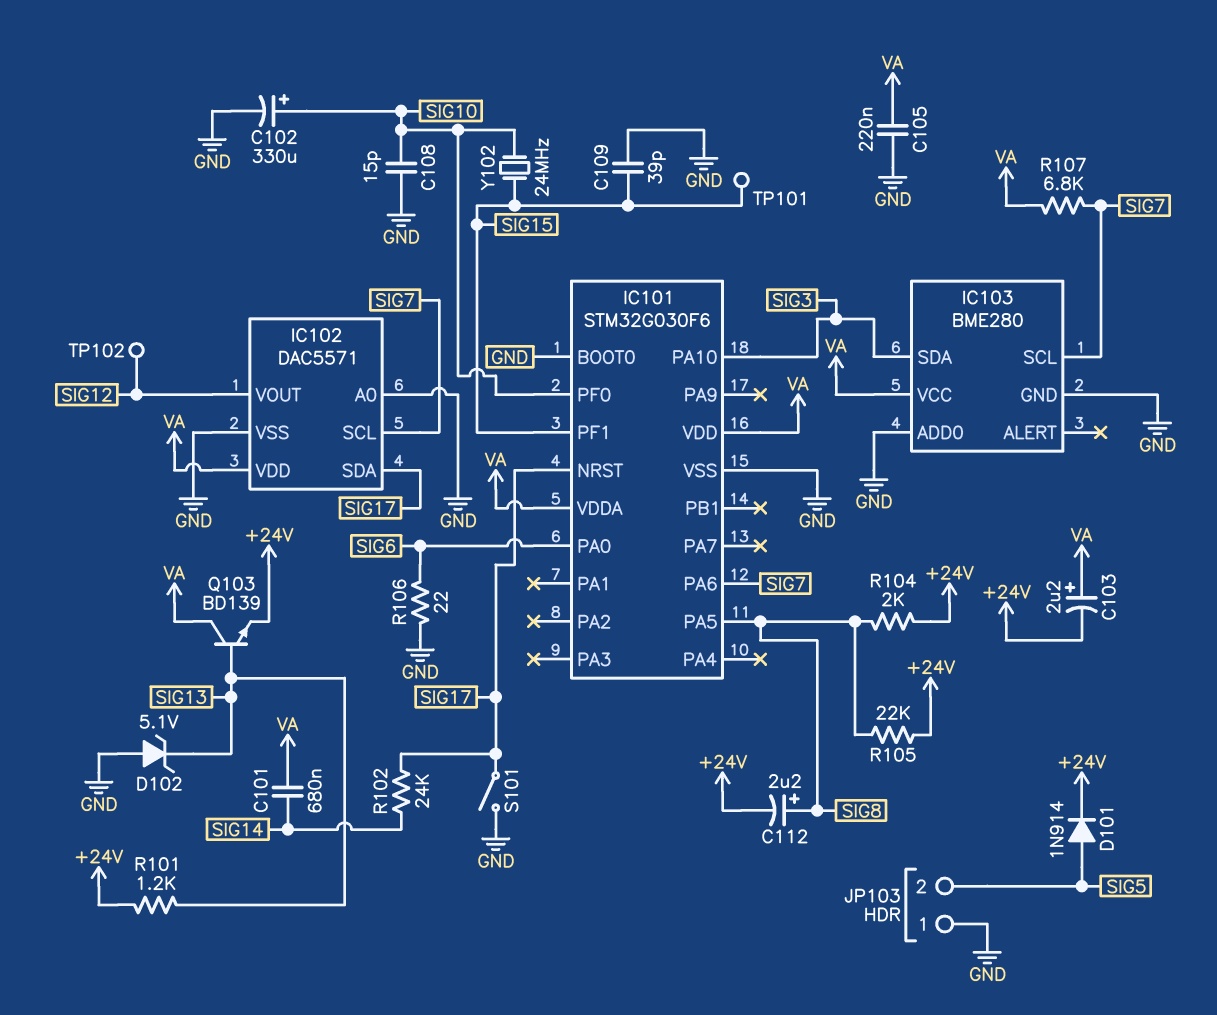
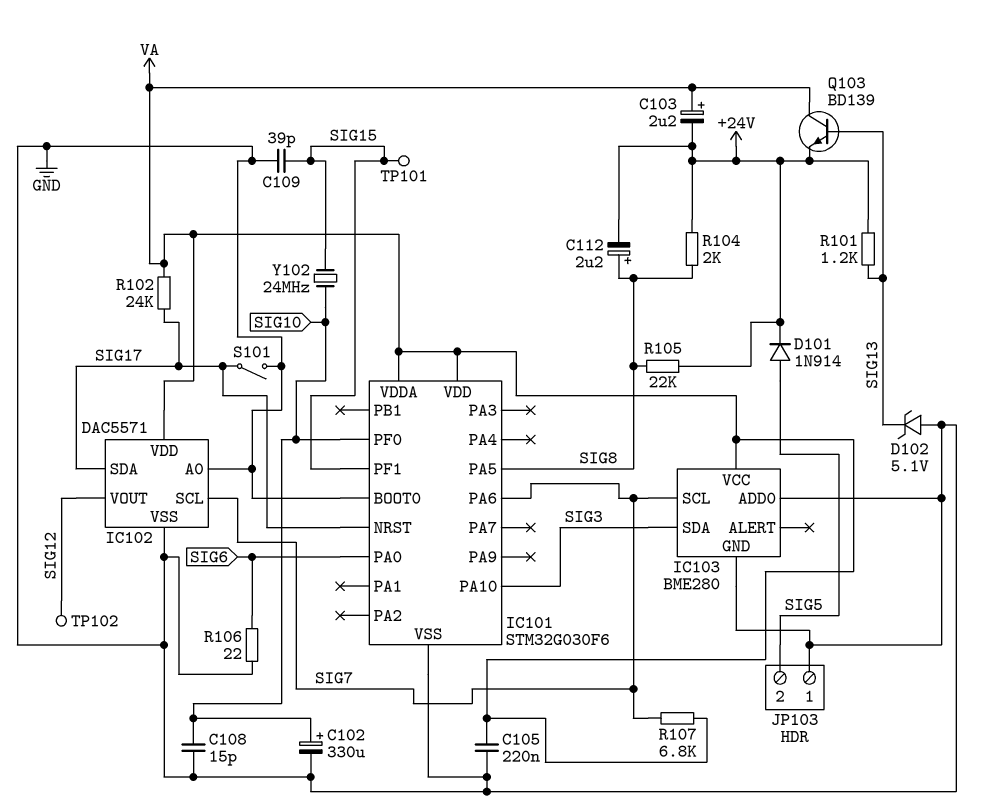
C101: 680nF (SIG14, VA) -> none
R102: 24k (SIG14, SIG17) -> 24k (SIG17, VA)

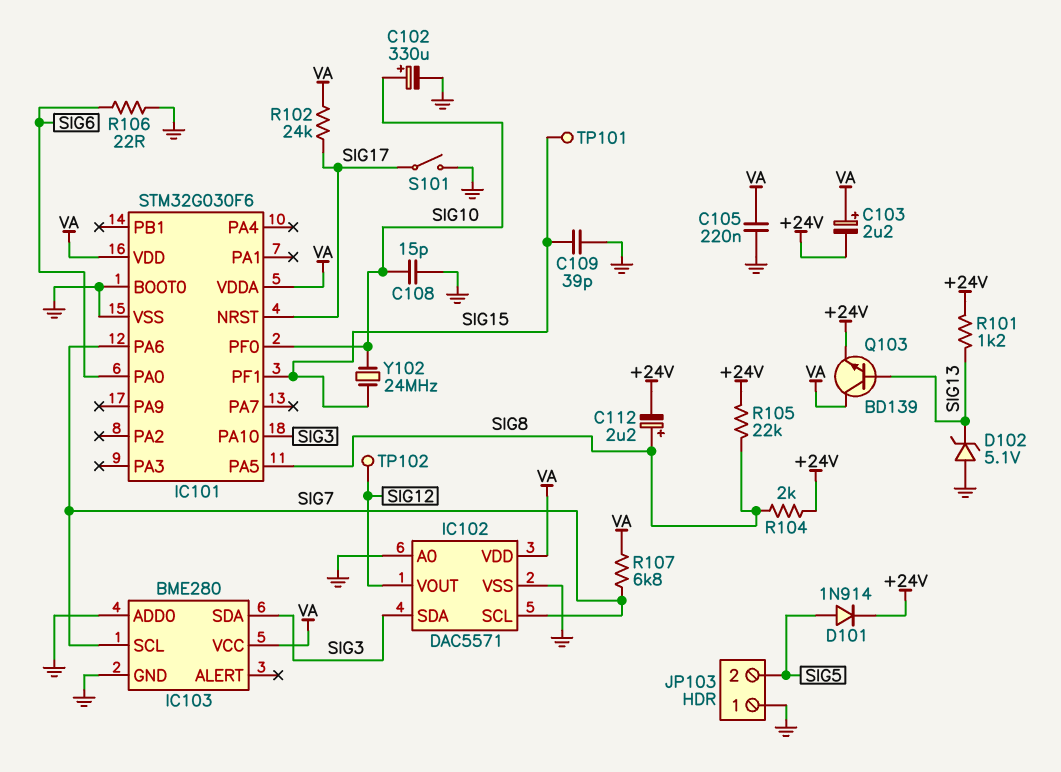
IC102 pin SDA: SIG17 -> SIG3

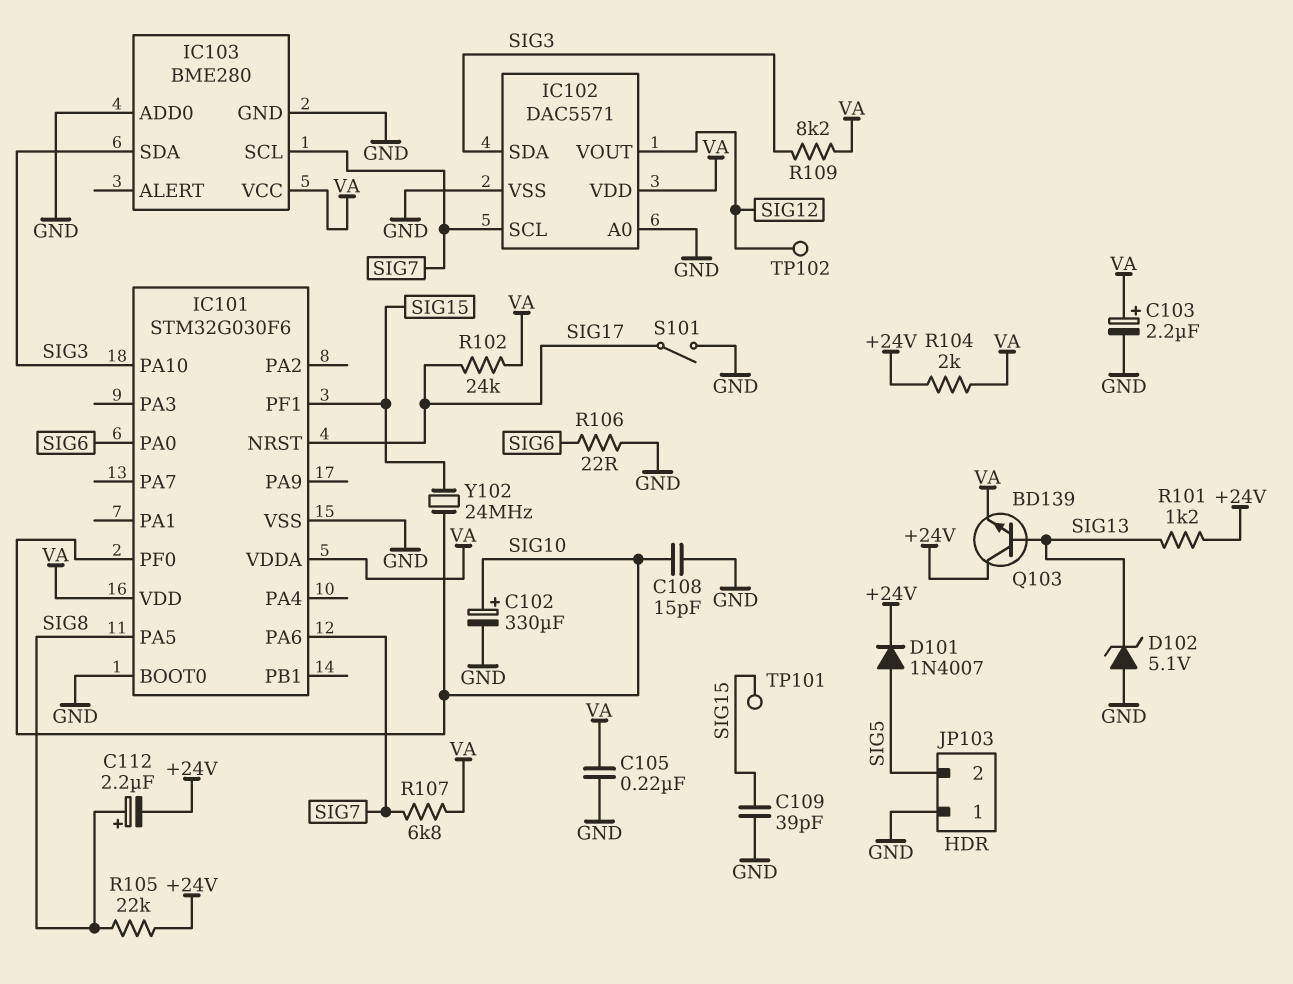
C103: 2.2uF (plus VA, minus +24V) -> 2.2uF (plus VA, minus GND)
D101: diode 1N914 (A SIG5, K +24V) -> diode 1N4007 (A SIG5, K +24V)
Q103: NPN BD139 (B SIG13, C VA, E +24V) -> NPN BD139 (B SIG13, C +24V, E VA)
R104: 2k (+24V, SIG8) -> 2k (+24V, VA)
R109: none -> 8.2k (SIG3, VA)

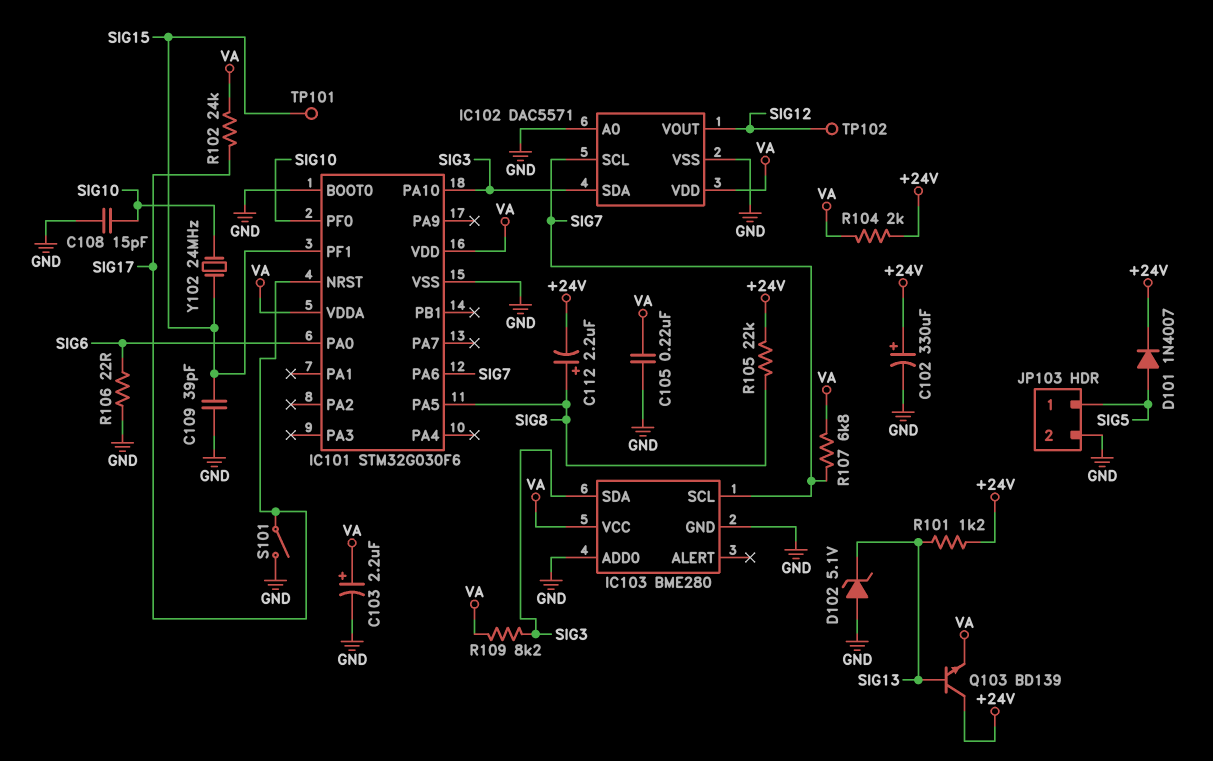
C102: 330uF (plus SIG10, minus GND) -> 330uF (plus +24V, minus GND)
JP103 pin 1: GND -> SIG5
JP103 pin 2: SIG5 -> GND

